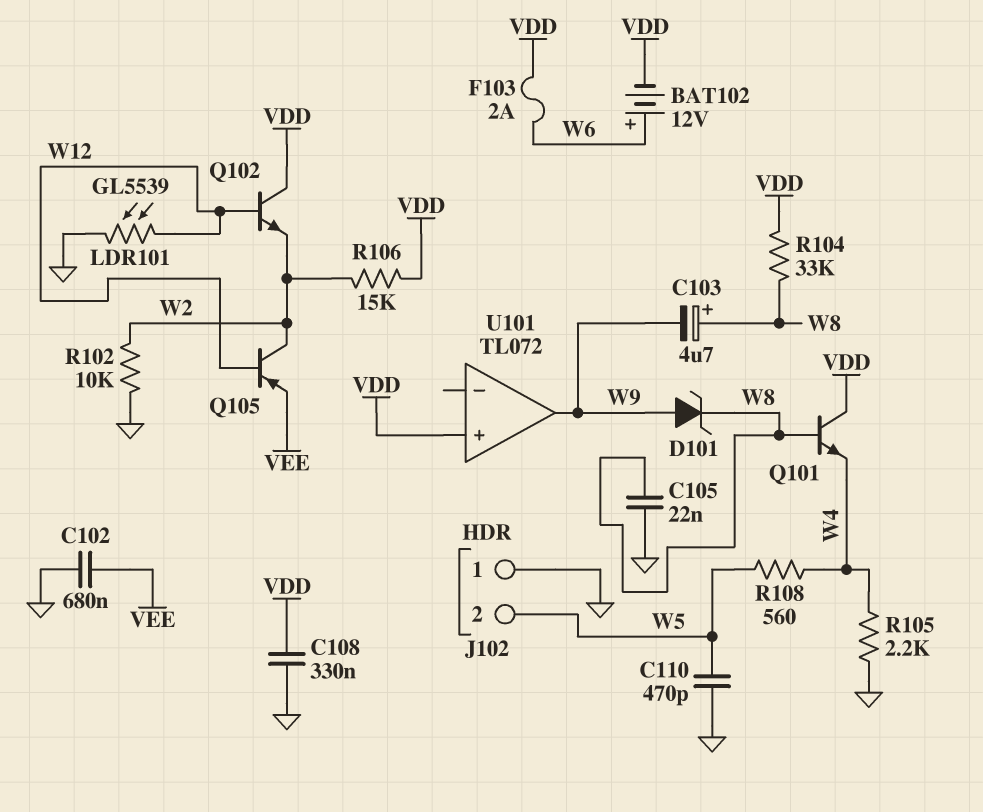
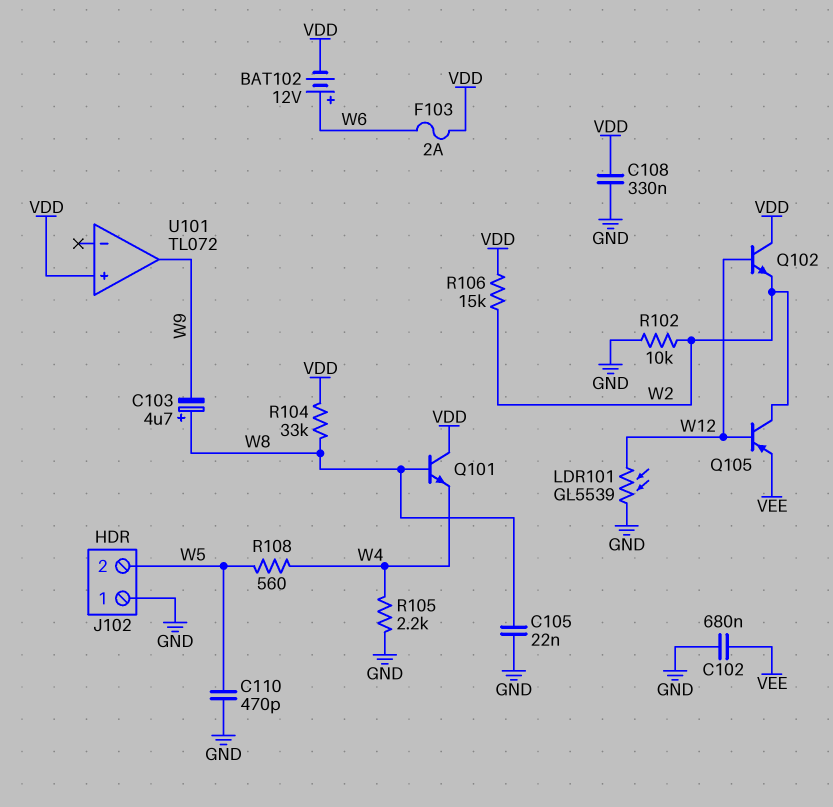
D101: zener (A W9, K W8) -> none

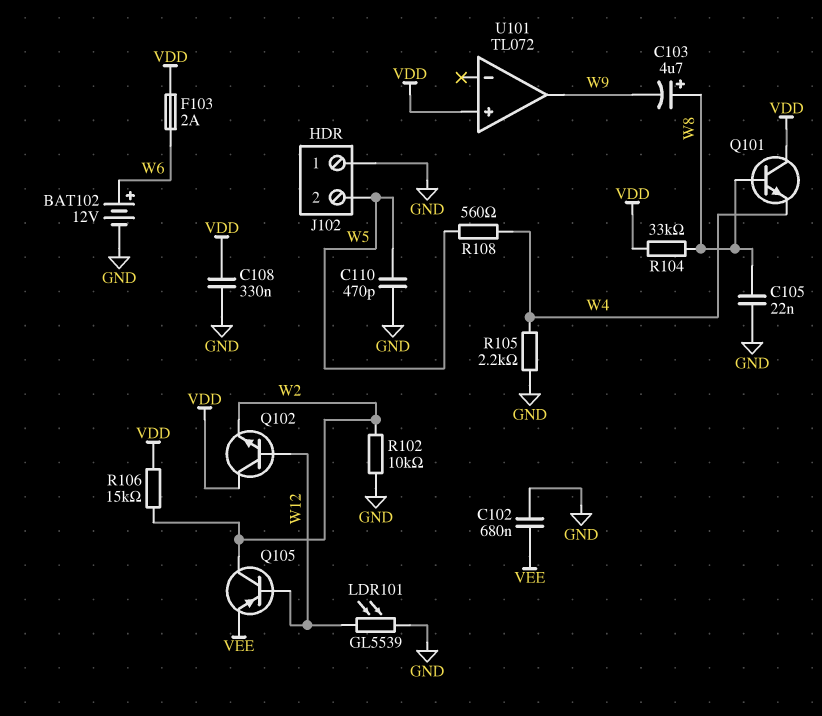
BAT102: 12V (plus W6, minus VDD) -> 12V (plus W6, minus GND)

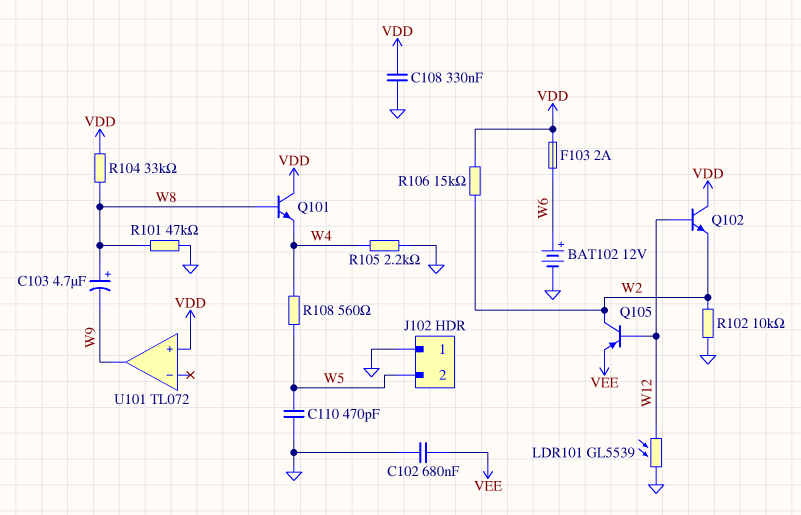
C105: 22nF (GND, W8) -> none
R101: none -> 47k (GND, W8)

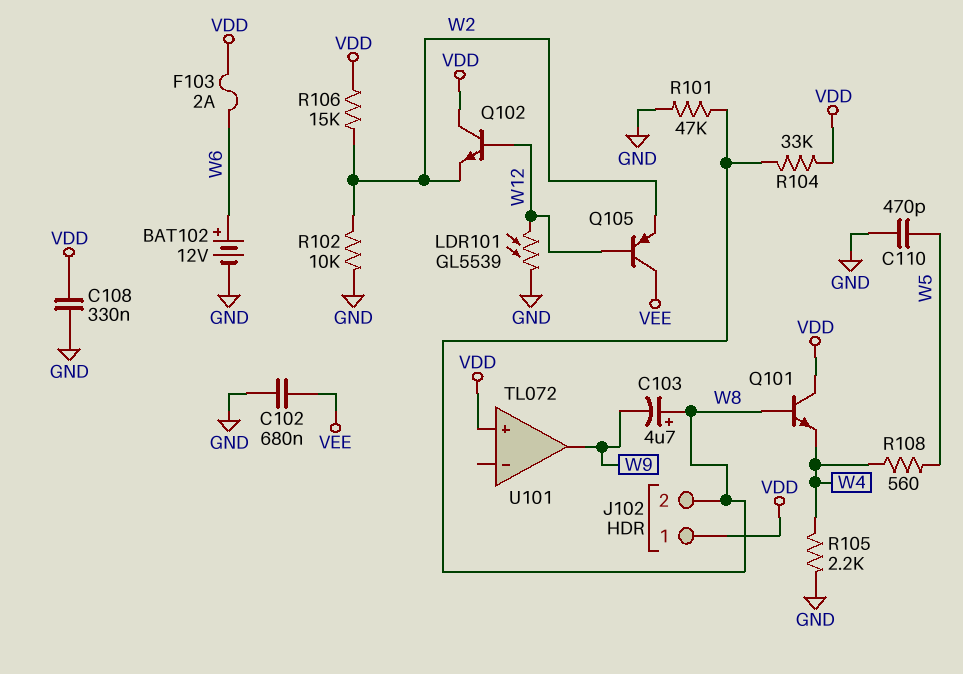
J102 pin 1: GND -> VDD
J102 pin 2: W5 -> W8
Q105: PNP (B W12, C W2, E VEE) -> PNP (B W12, C VEE, E W2)

